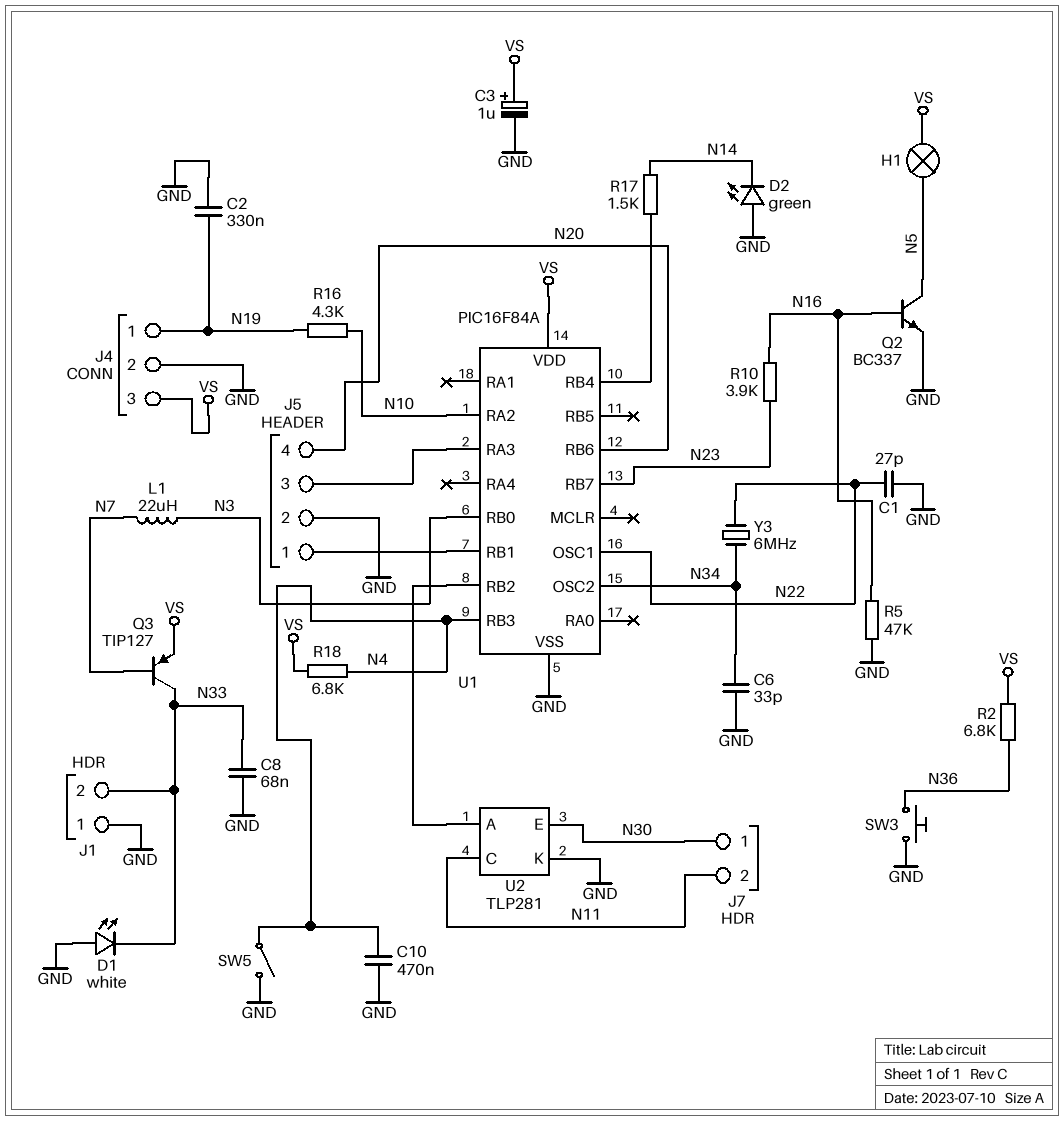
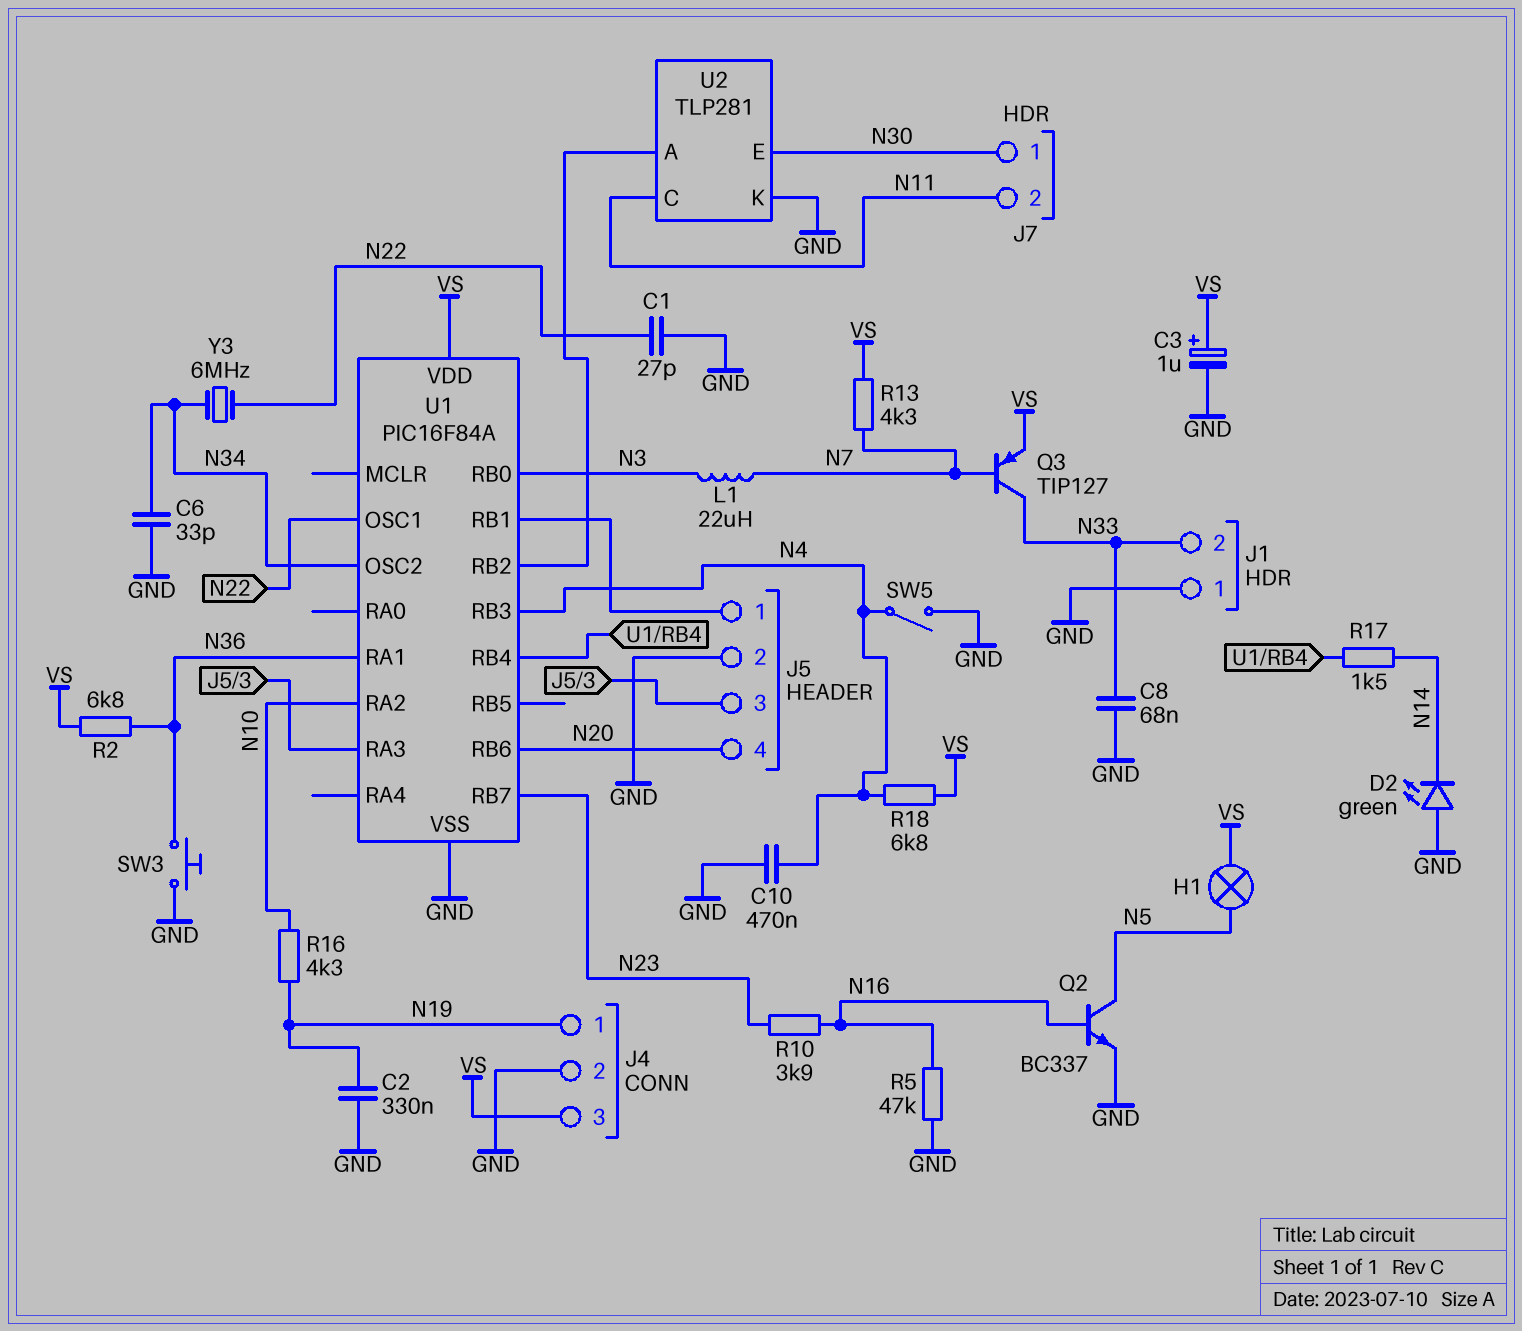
D1: LED white (A GND, K N33) -> none
R13: none -> 4.3k (N7, VS)
U1 pin RA1: none -> N36

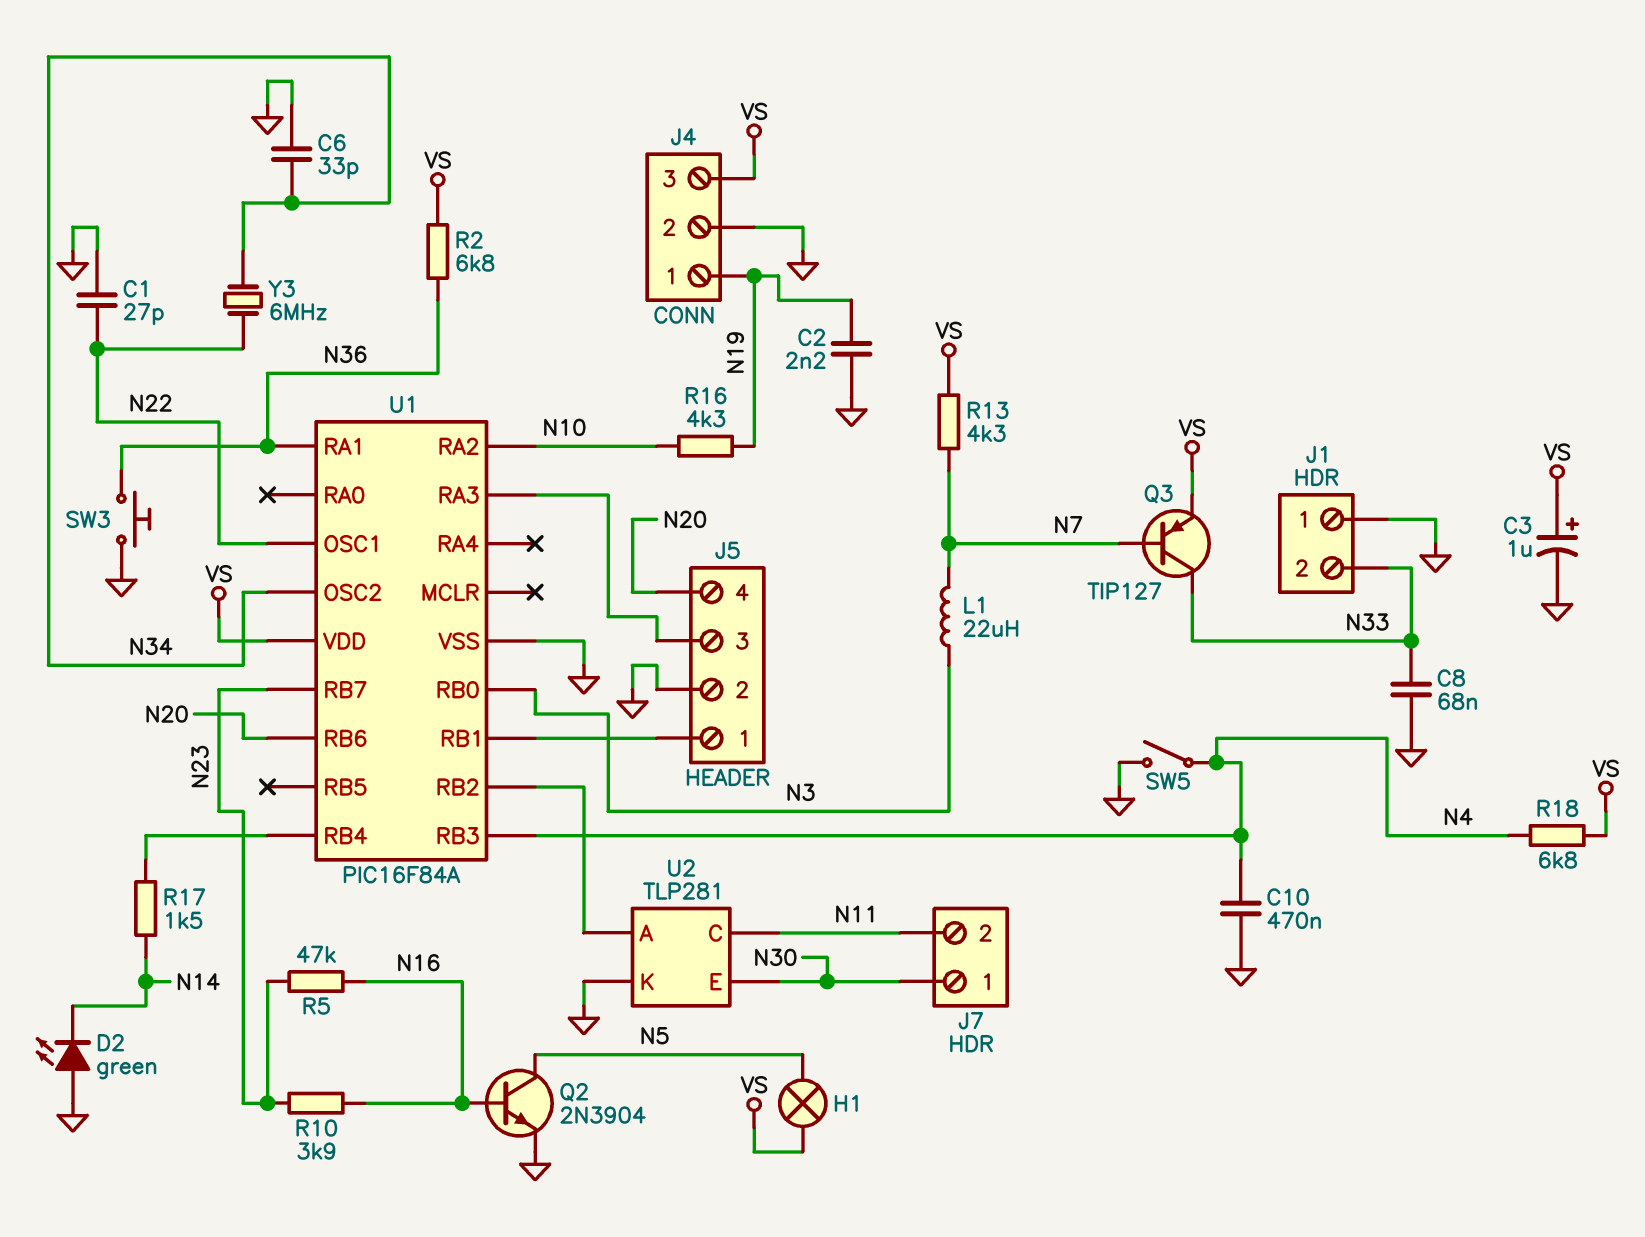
C2: 330nF (GND, N19) -> 2.2nF (GND, N19)
Q2: NPN BC337 (B N16, C N5, E GND) -> NPN 2N3904 (B N16, C N5, E GND)
R5: 47k (GND, N16) -> 47k (N16, N23)

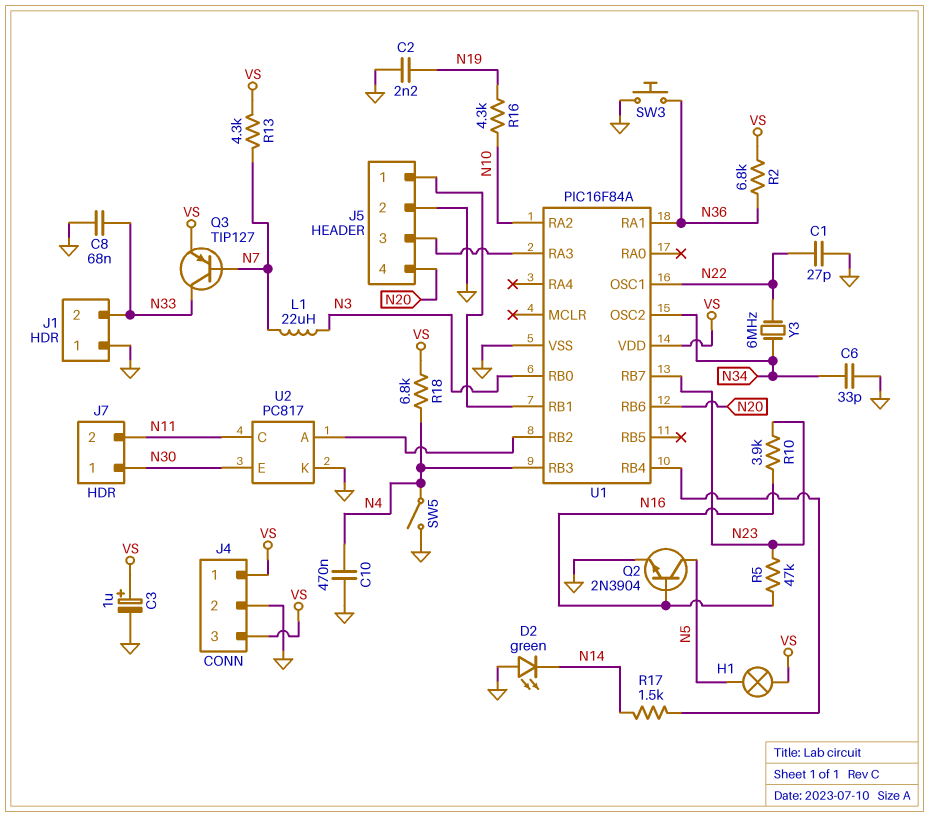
J4 pin 1: N19 -> VS
U2: TLP281 -> PC817

